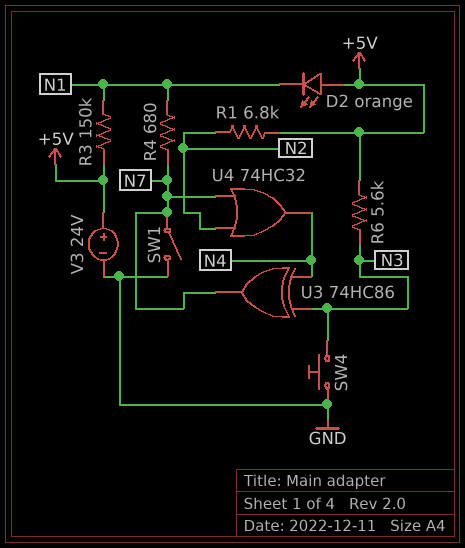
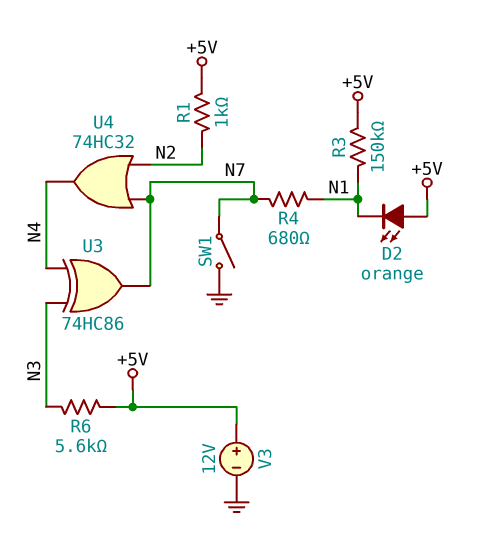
R1: 6.8k (+5V, N2) -> 1k (+5V, N2)
SW4: button (GND, N3) -> none
V3: 24V (plus +5V, minus GND) -> 12V (plus +5V, minus GND)

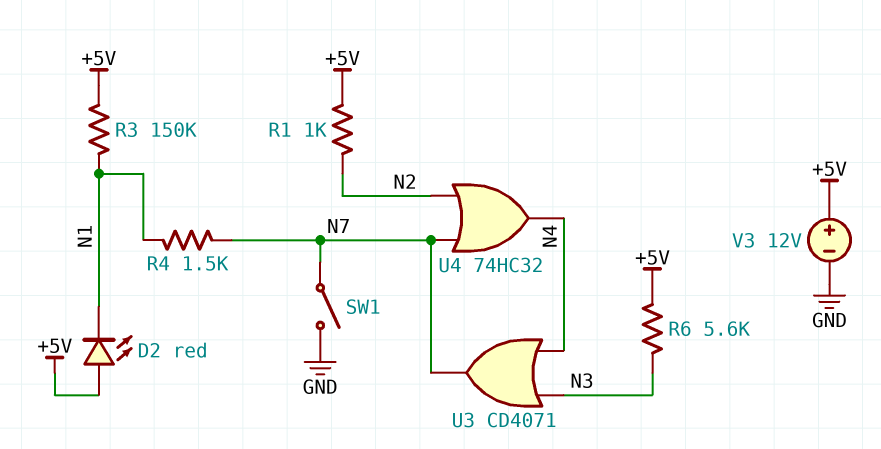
D2: LED orange (A +5V, K N1) -> LED red (A +5V, K N1)
R4: 680 (N1, N7) -> 1.5k (N1, N7)
U3: XOR 74HC86 (in N3, in N4, out N7) -> OR CD4071 (in N3, in N4, out N7)

